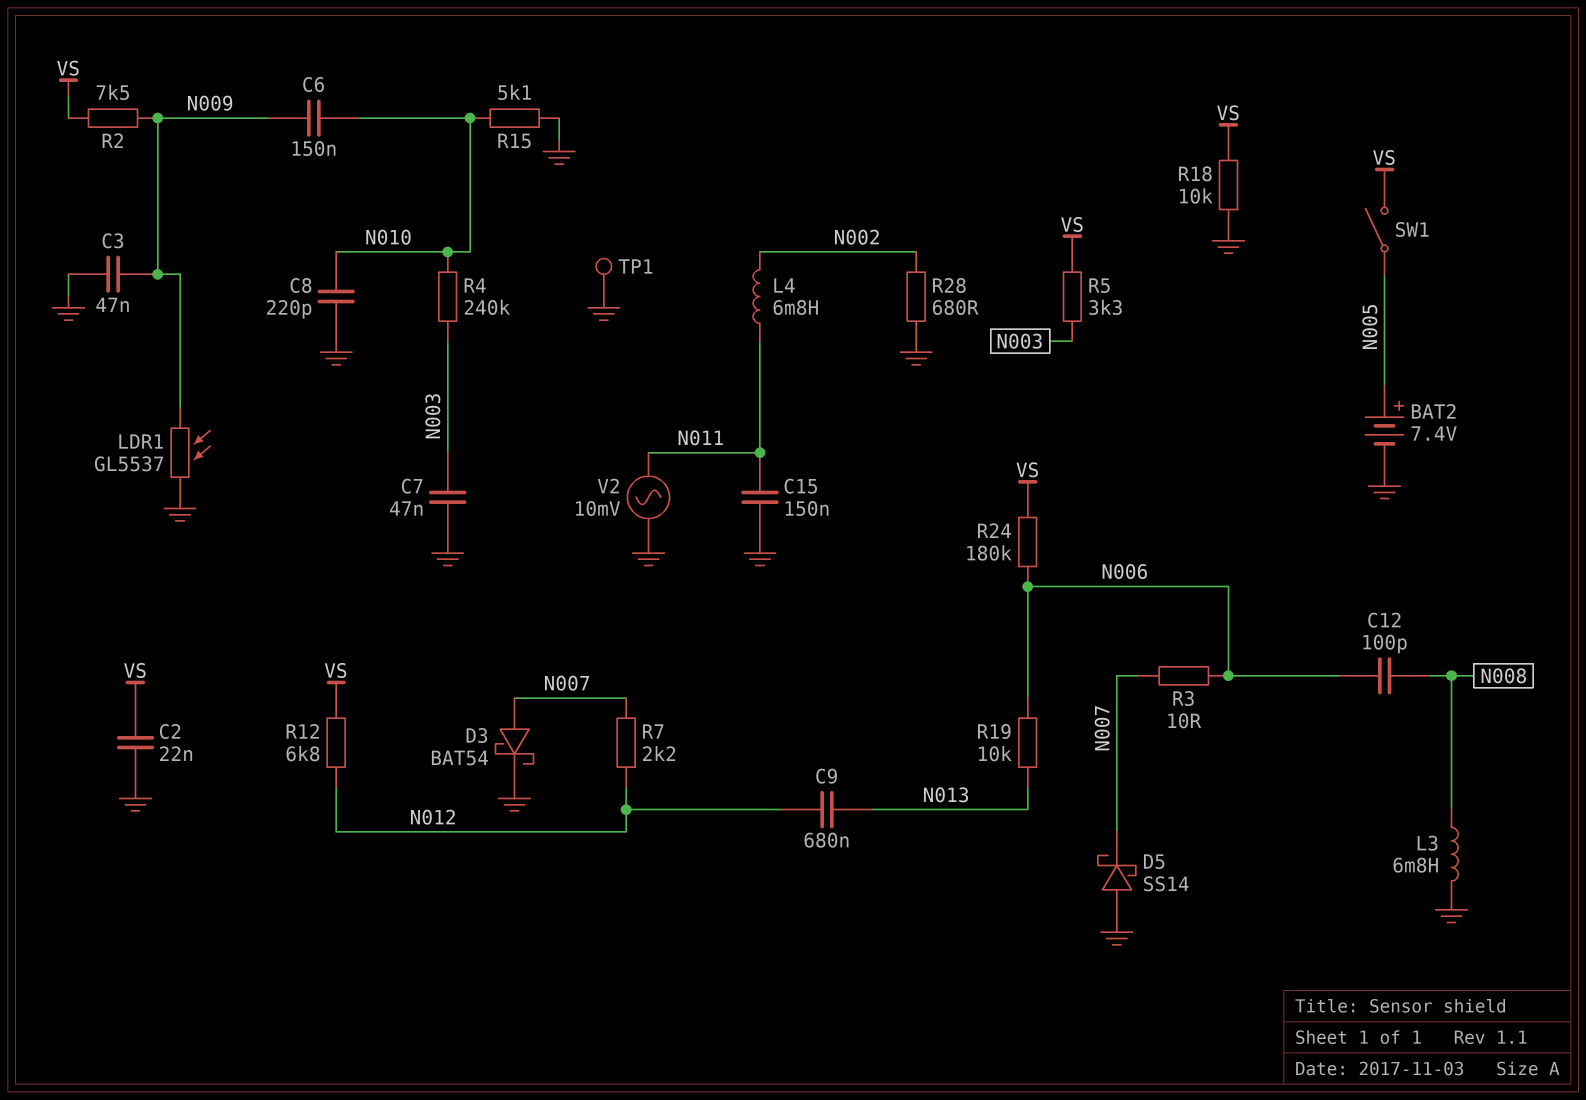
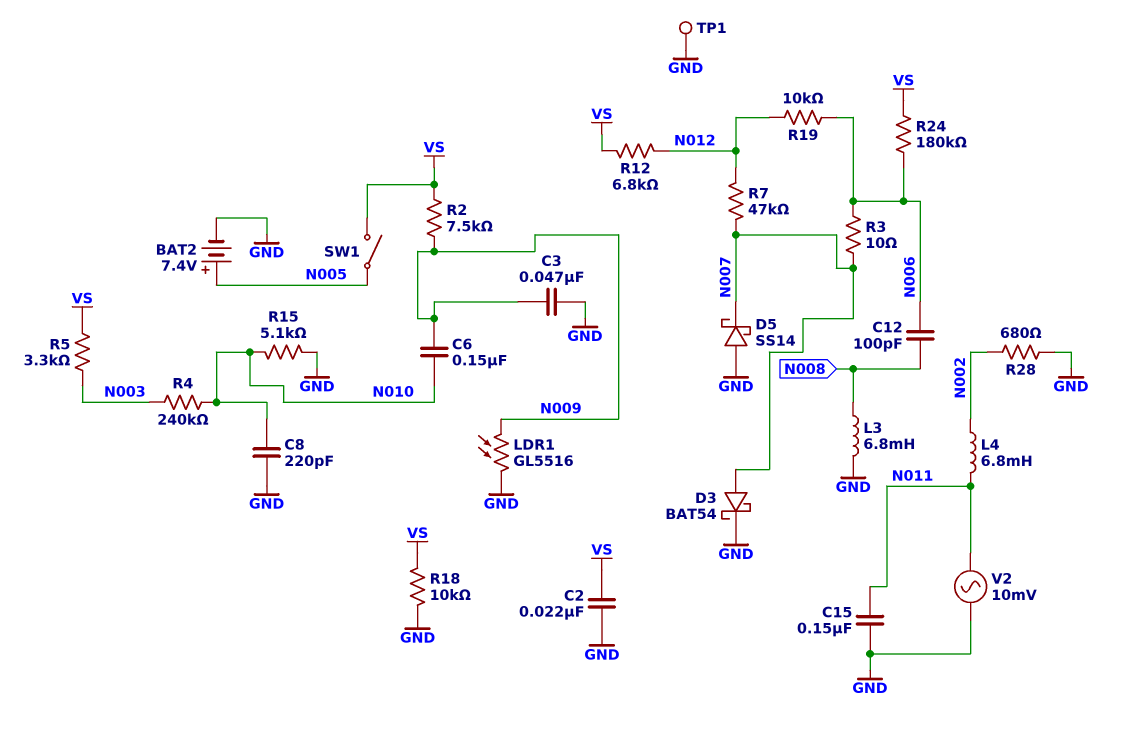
C7: 47nF (GND, N003) -> none
C9: 680nF (N012, N013) -> none
LDR1: GL5537 (GND, N009) -> GL5516 (GND, N009)
R7: 2.2k (N007, N012) -> 47k (N007, N012)
R19: 10k (N006, N013) -> 10k (N006, N012)

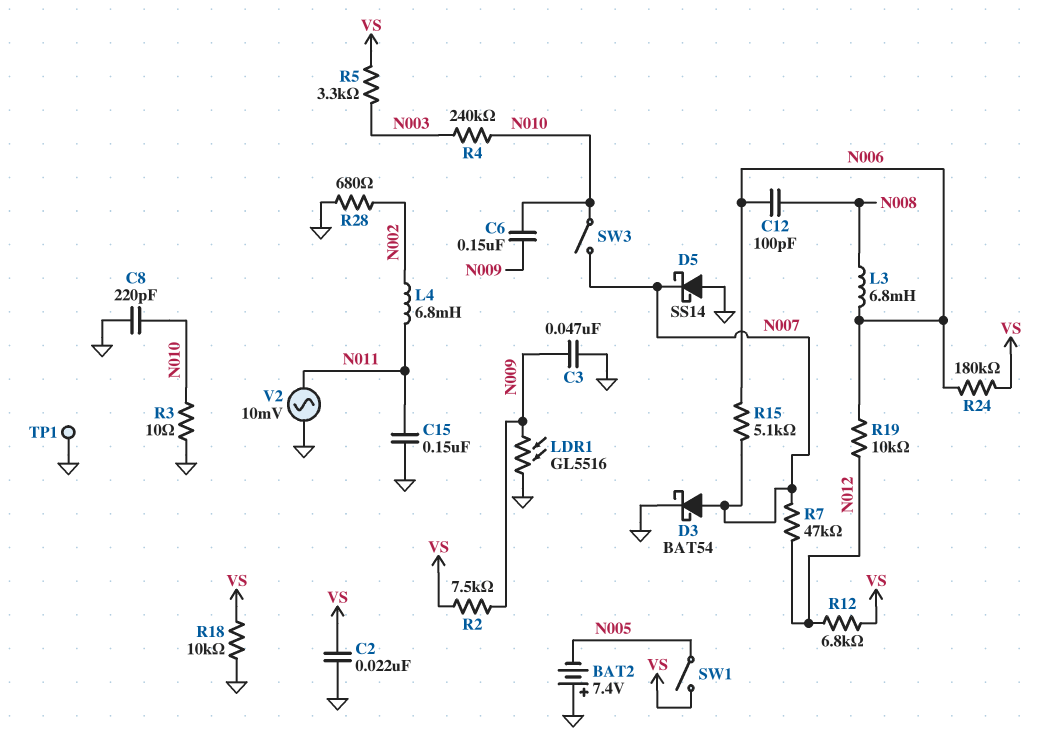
BAT2: 7.4V (plus N005, minus GND) -> 7.4V (plus GND, minus N005)
L3: 6.8mH (GND, N008) -> 6.8mH (N006, N008)
R3: 10 (N006, N007) -> 10 (GND, N010)
R15: 5.1k (GND, N010) -> 5.1k (N006, N007)
SW3: none -> switch (N007, N010)

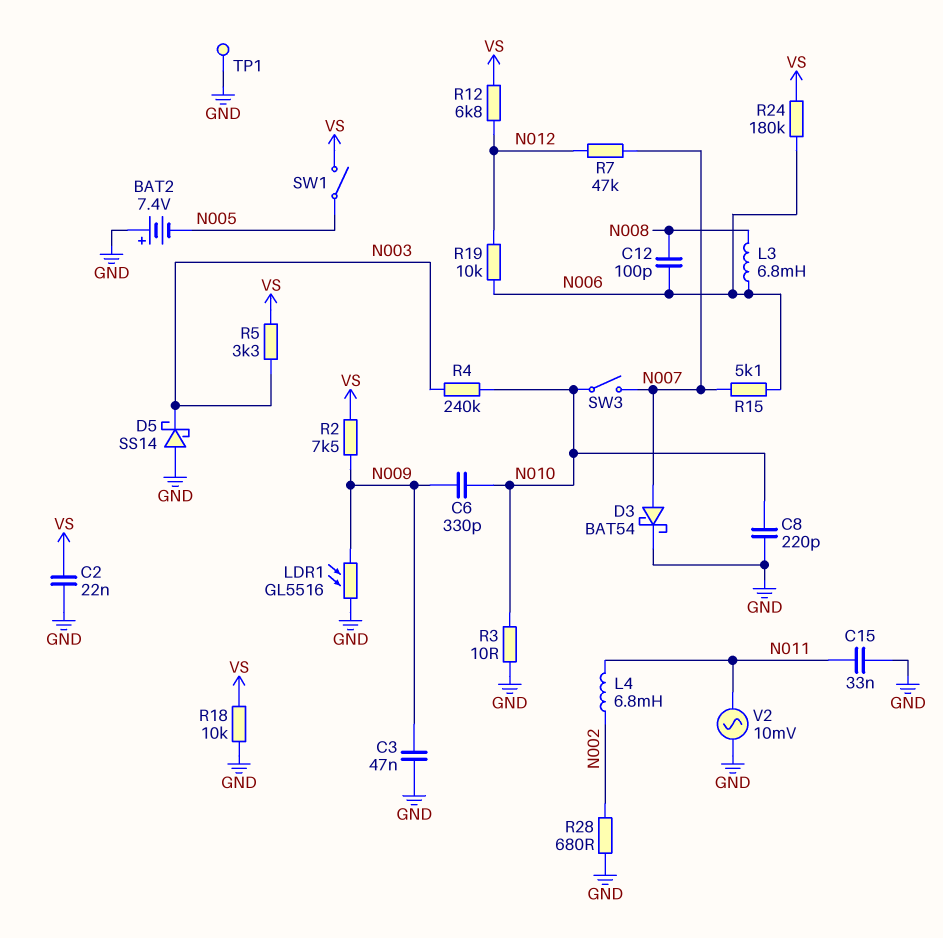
C6: 150nF (N009, N010) -> 330pF (N009, N010)
C15: 150nF (GND, N011) -> 33nF (GND, N011)
D5: schottky SS14 (A GND, K N007) -> schottky SS14 (A GND, K N003)

